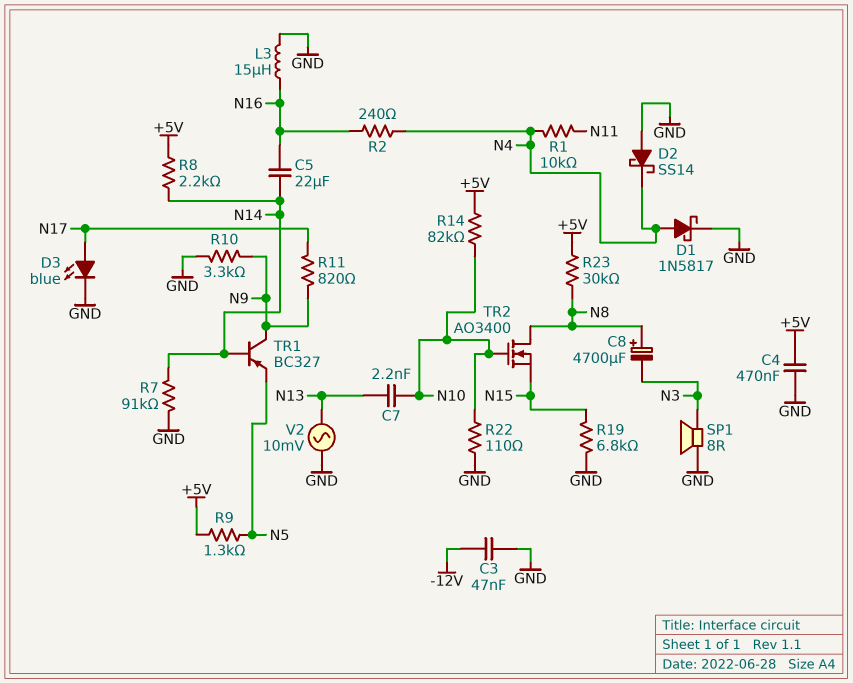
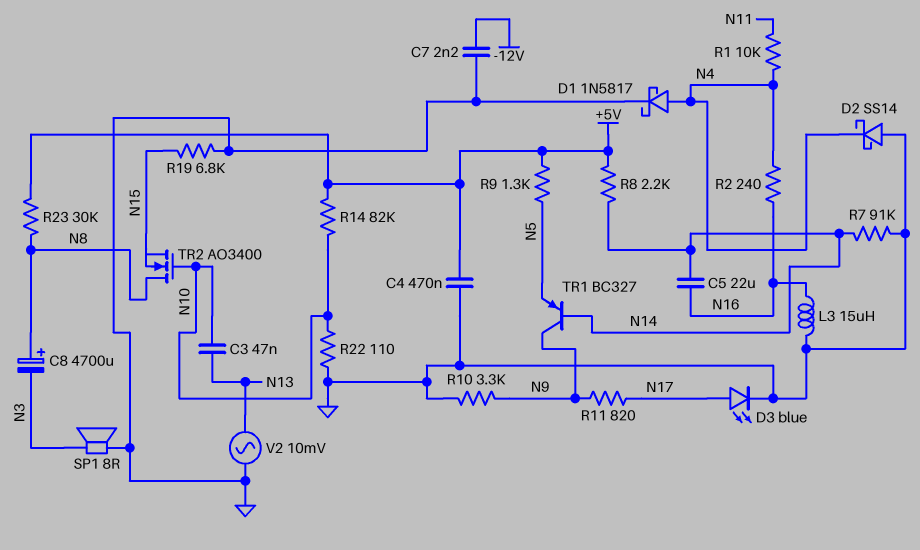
C3: 47nF (-12V, GND) -> 47nF (N10, N13)
C7: 2.2nF (N10, N13) -> 2.2nF (-12V, GND)

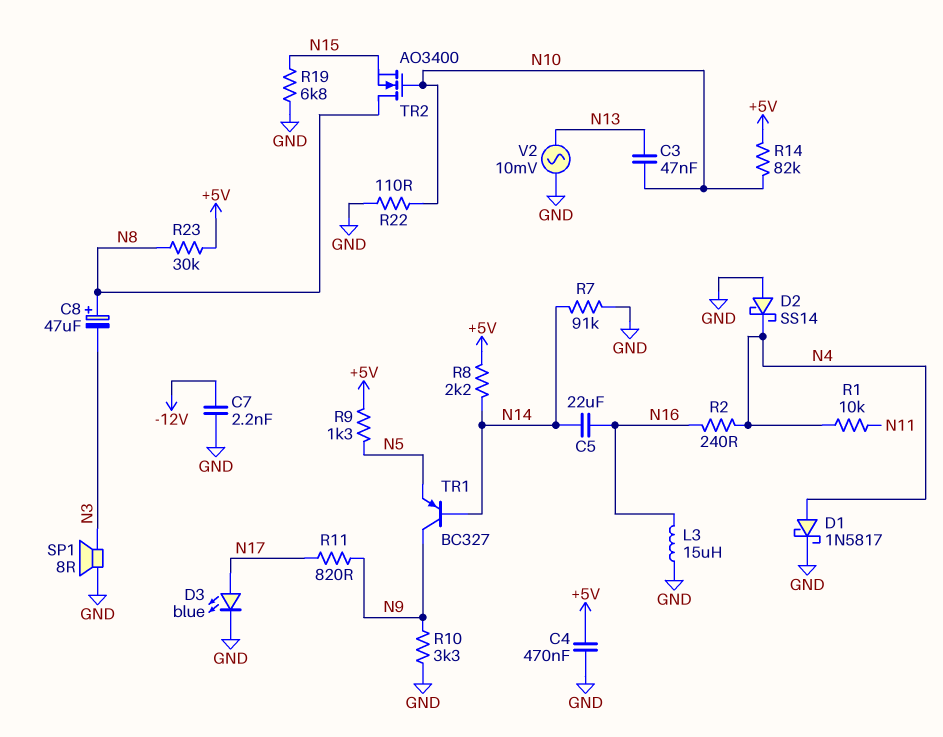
C8: 4700uF (plus N8, minus N3) -> 47uF (plus N8, minus N3)

